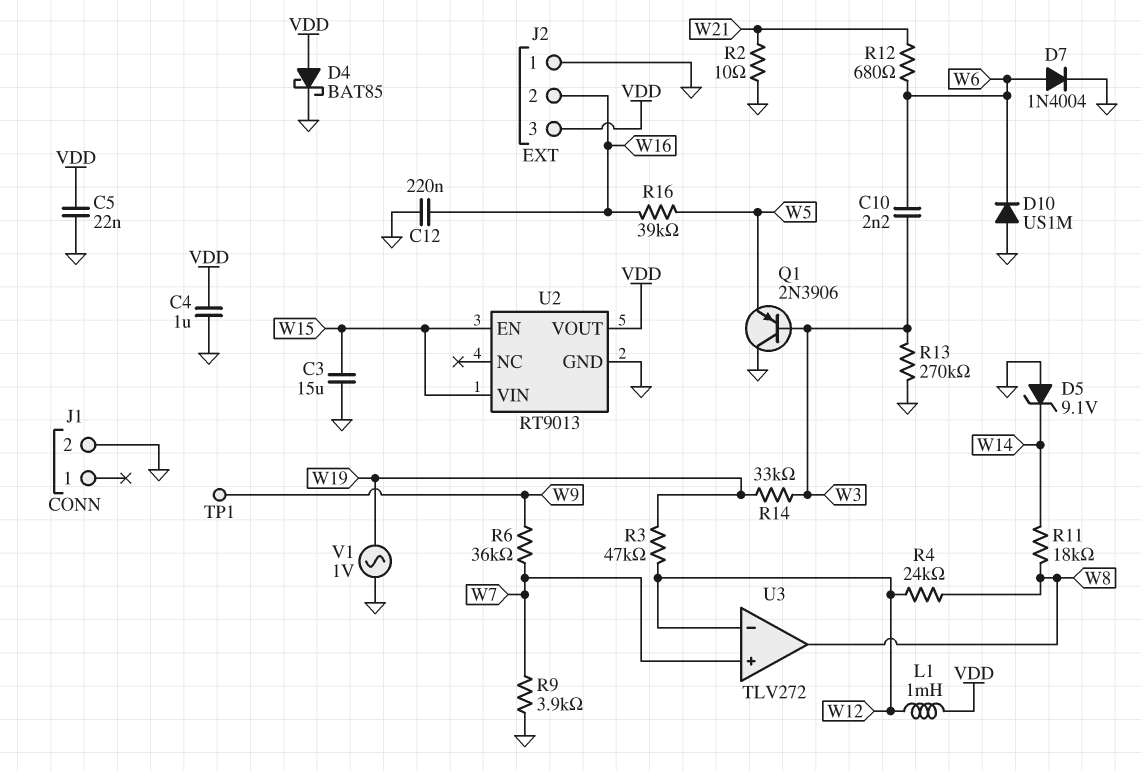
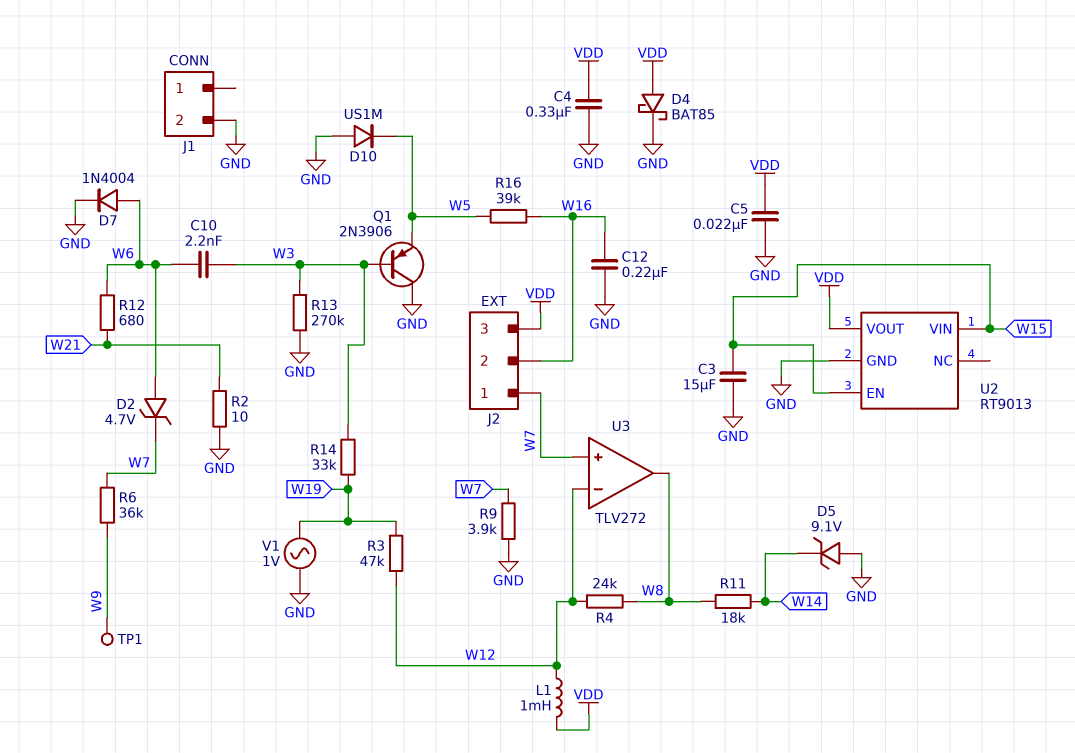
C4: 1uF (GND, VDD) -> 330nF (GND, VDD)
D2: none -> zener 4.7V (A W6, K W7)
D10: diode US1M (A GND, K W6) -> diode US1M (A GND, K W5)
J2 pin 1: GND -> W7

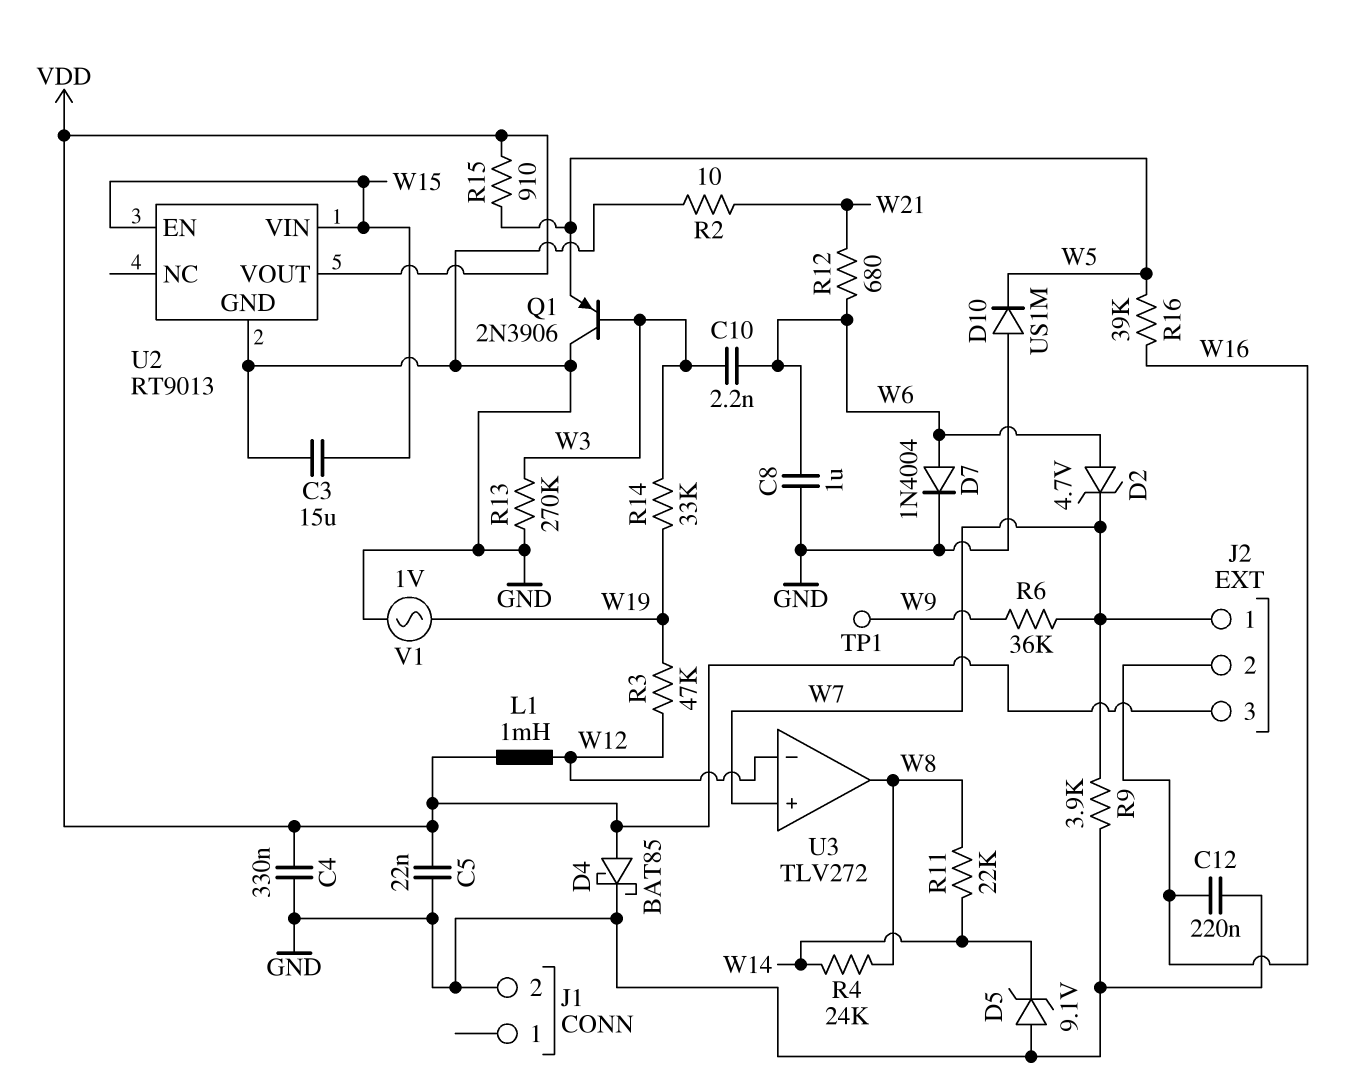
C8: none -> 1uF (GND, W6)
R4: 24k (W8, W12) -> 24k (W8, W14)
R11: 18k (W8, W14) -> 22k (W8, W14)
R15: none -> 910 (VDD, W5)

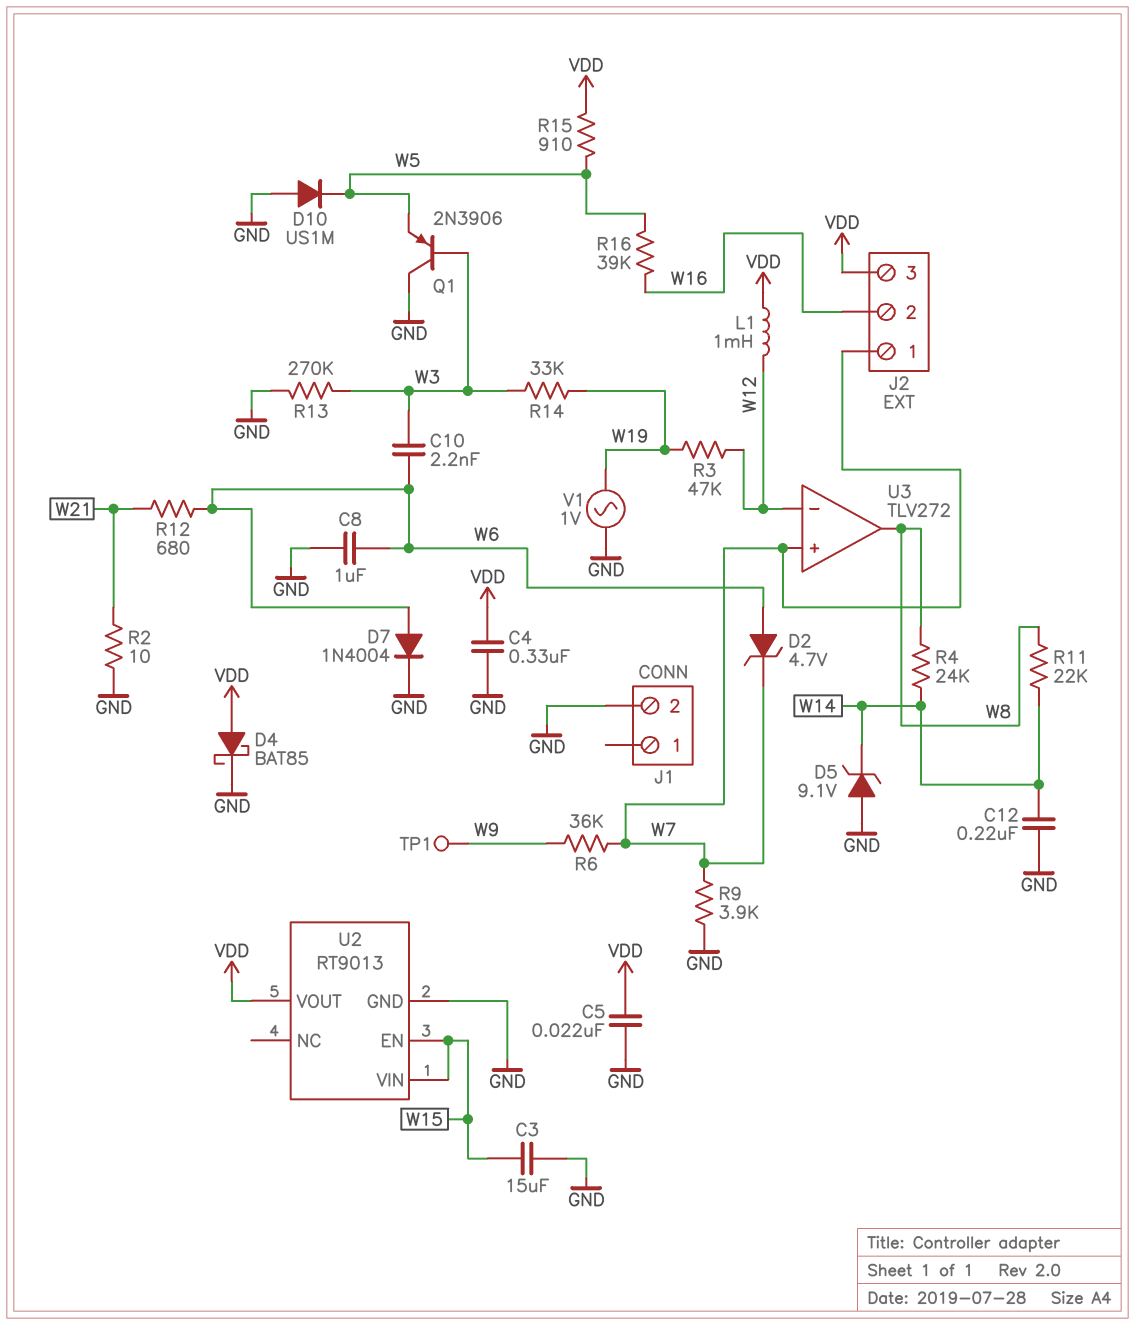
C12: 220nF (GND, W16) -> 220nF (GND, W14)

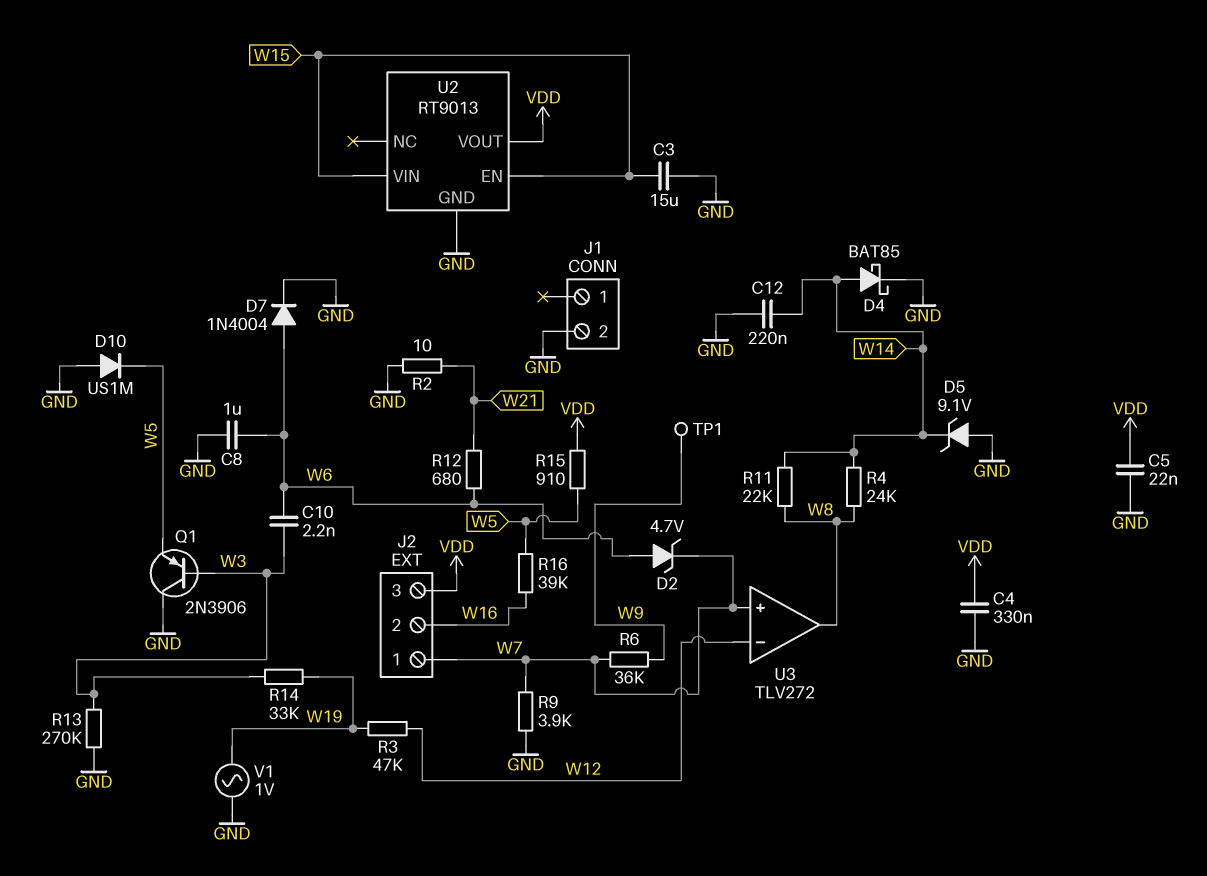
D4: schottky BAT85 (A VDD, K GND) -> schottky BAT85 (A W14, K GND)
L1: 1mH (VDD, W12) -> none

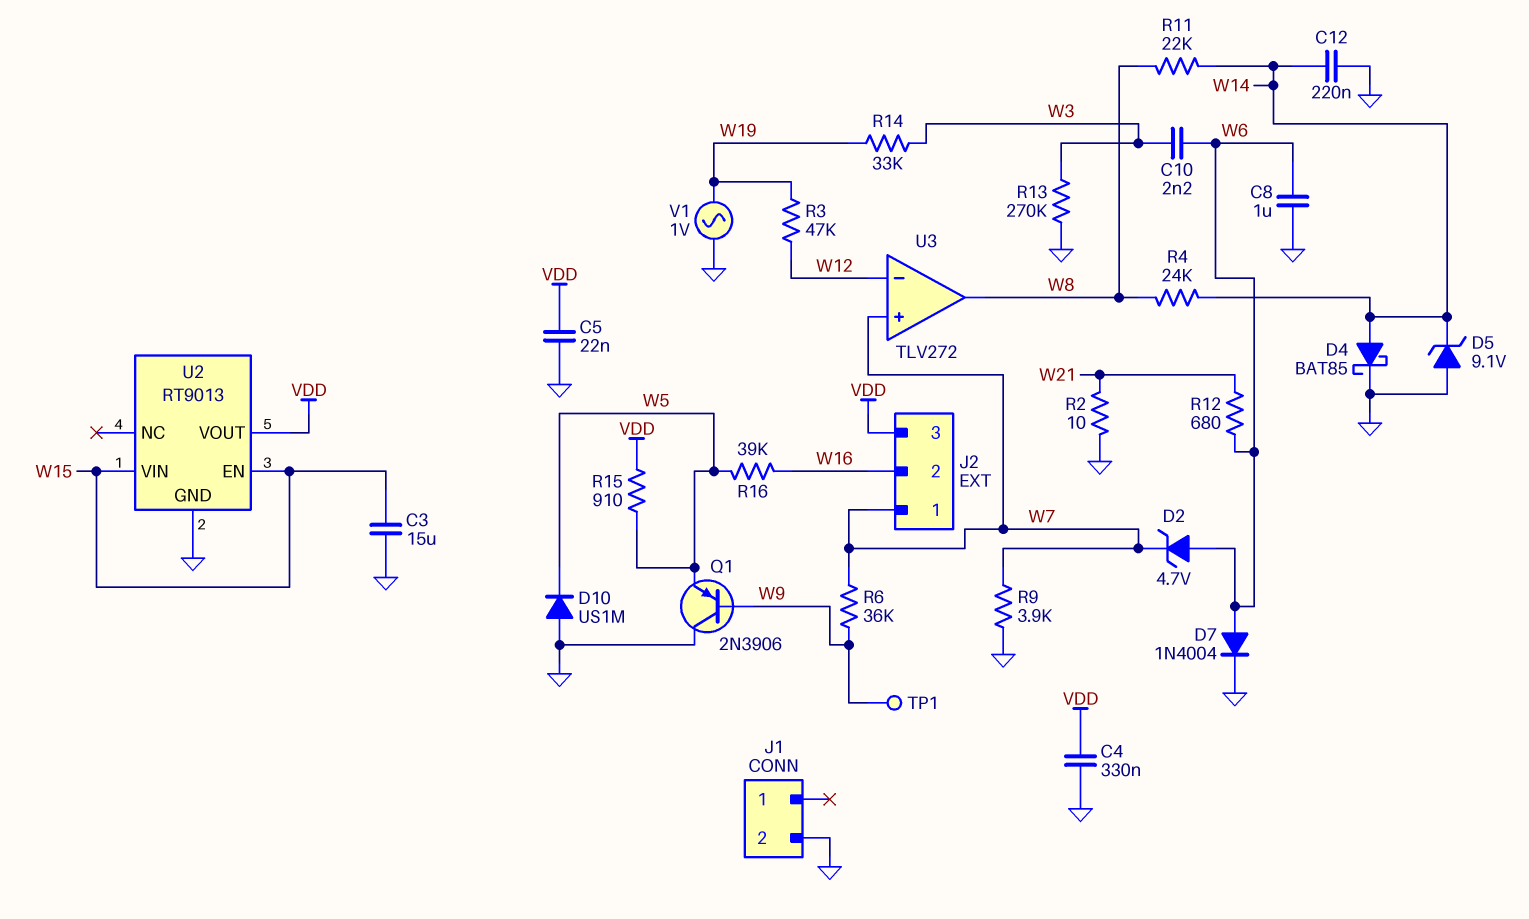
Q1: PNP 2N3906 (B W3, C GND, E W5) -> PNP 2N3906 (B W9, C GND, E W5)

